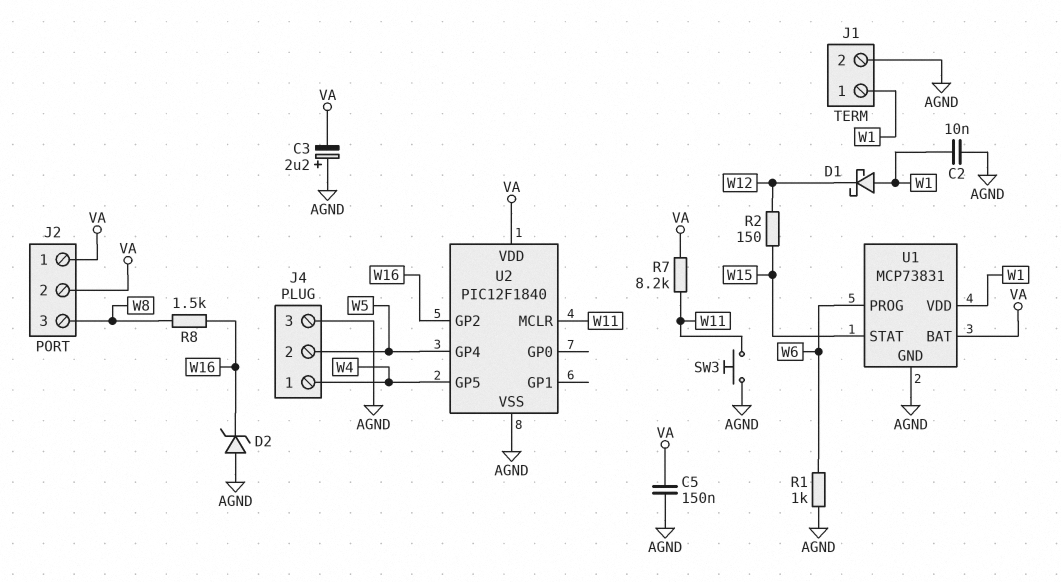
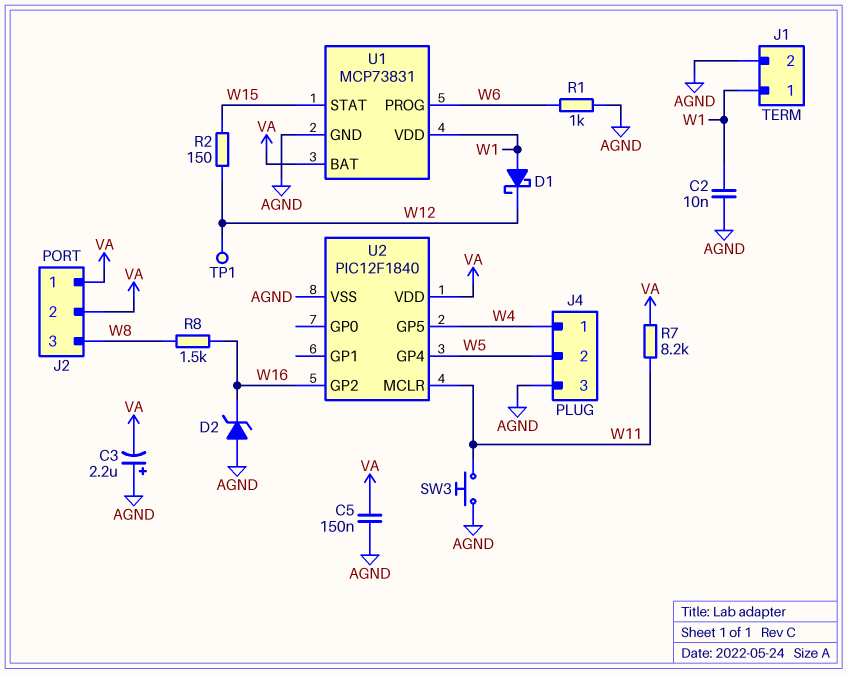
TP1: none -> test point (W12)

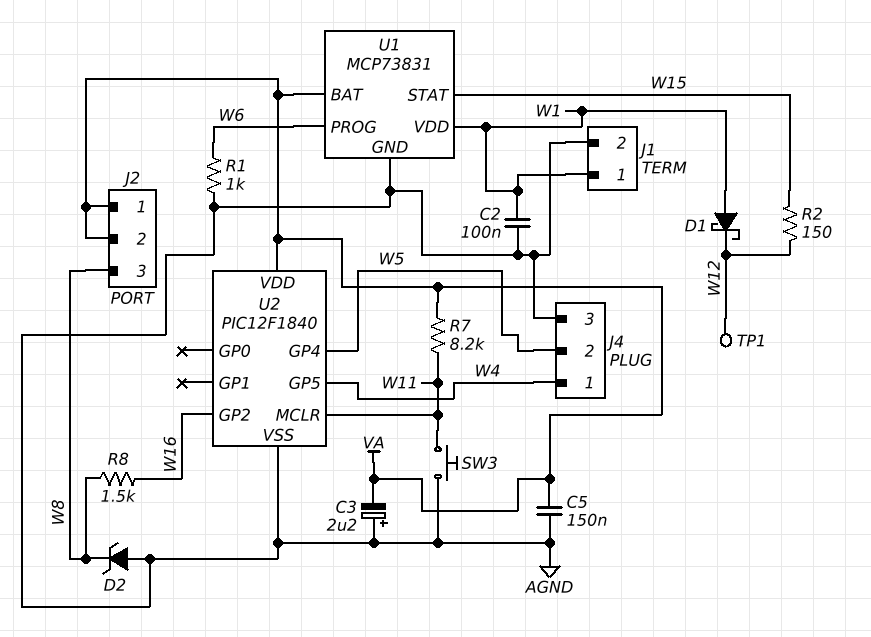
C2: 10nF (AGND, W1) -> 100nF (AGND, W1)
D2: zener (A AGND, K W16) -> zener (A AGND, K W8)

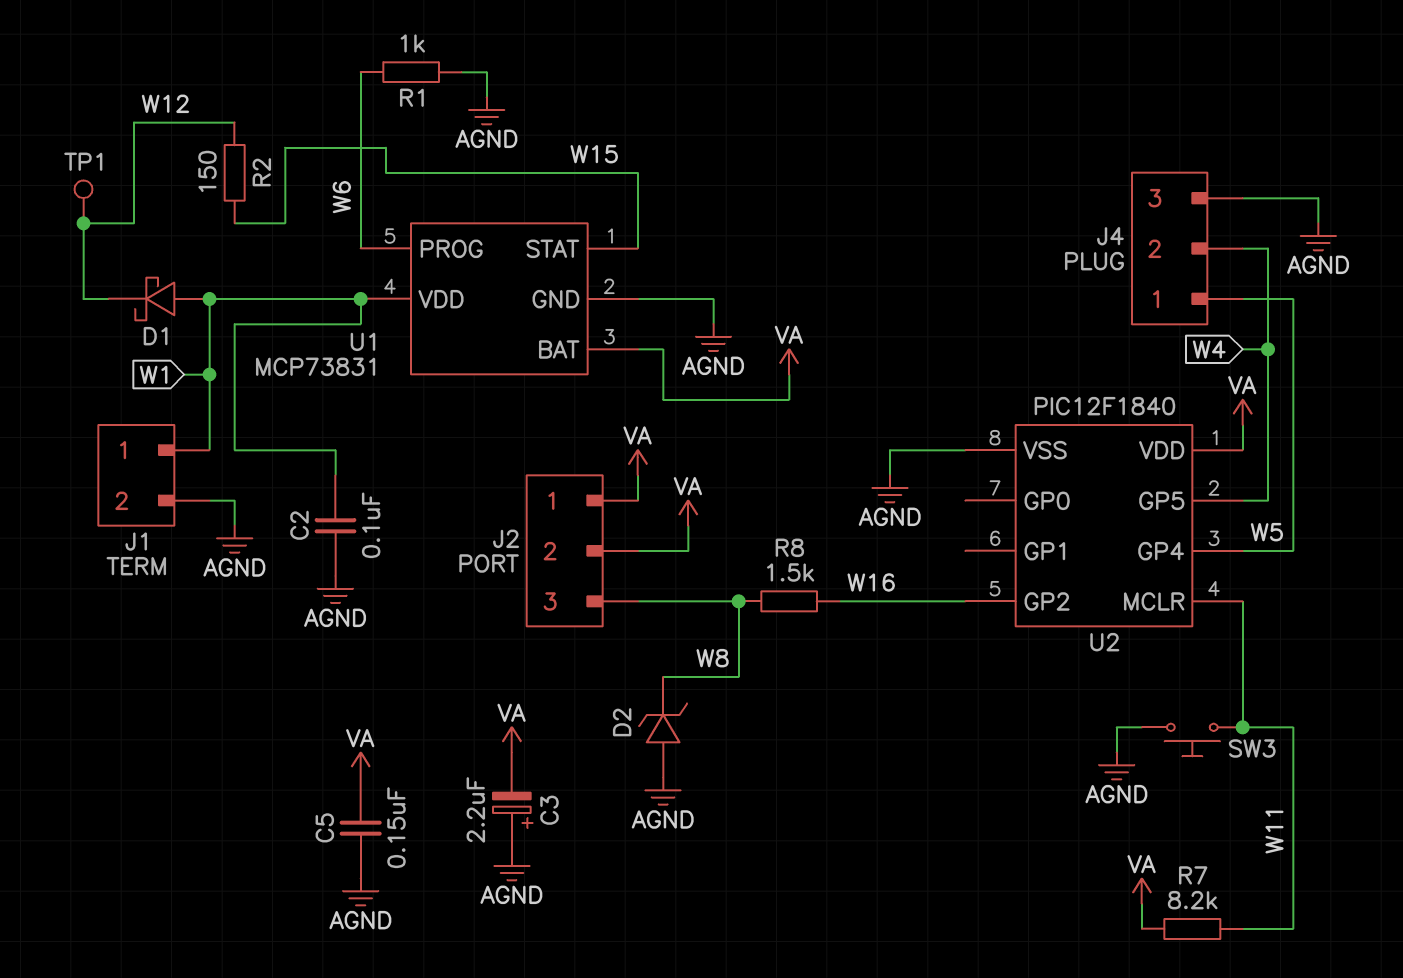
J4 pin 1: W4 -> W5
J4 pin 2: W5 -> W4

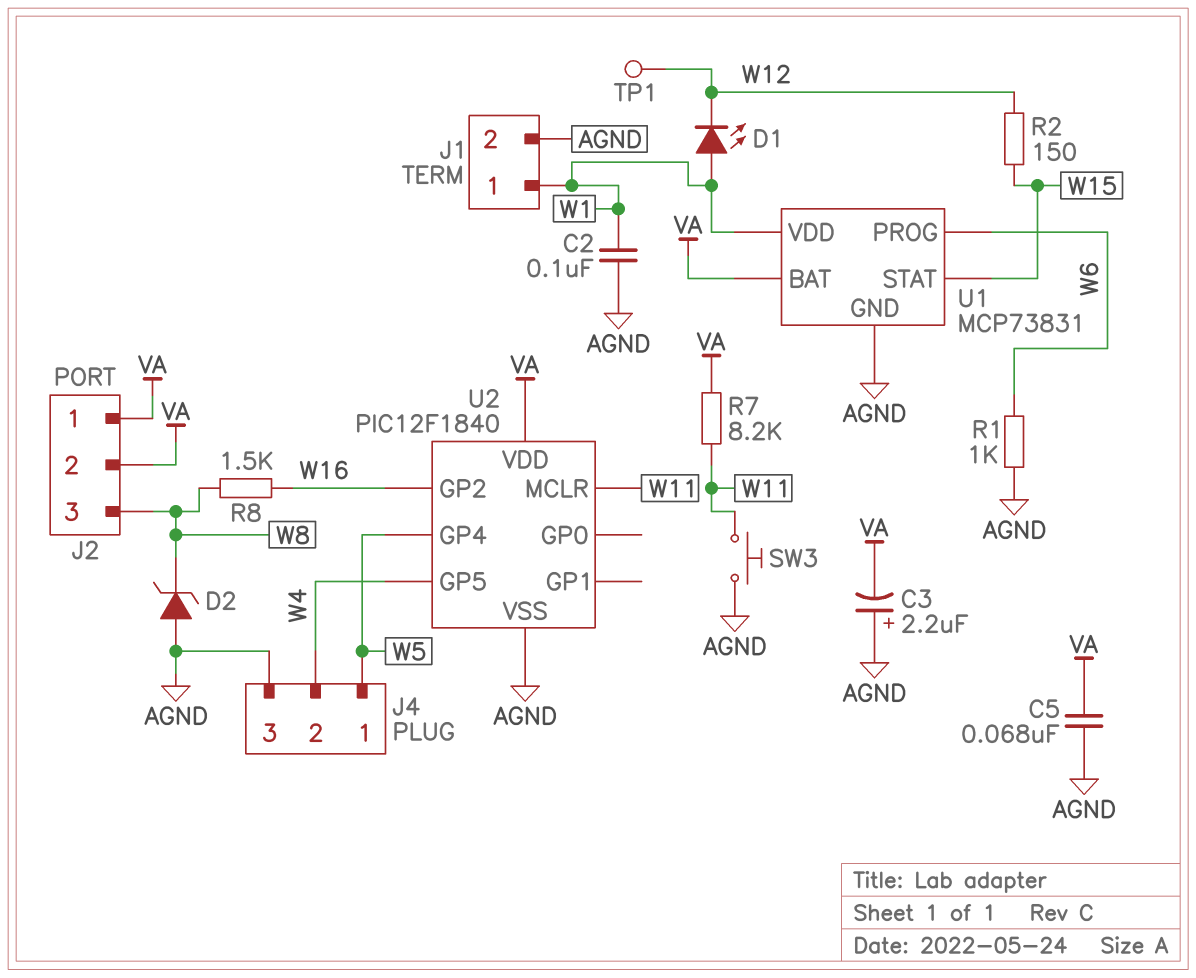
C5: 150nF (AGND, VA) -> 68nF (AGND, VA)
D1: schottky (A W1, K W12) -> LED (A W1, K W12)

